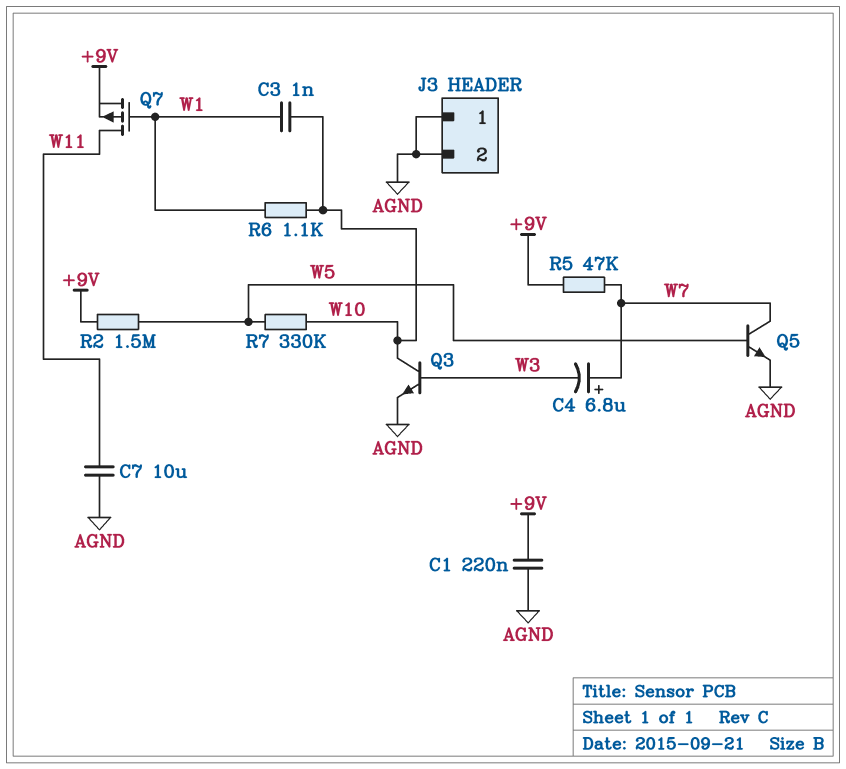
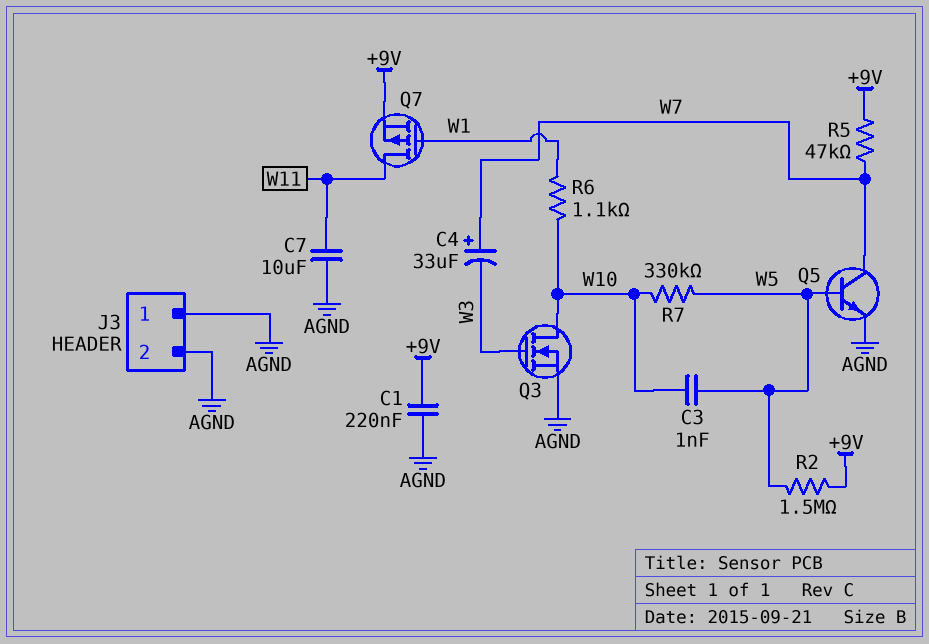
C3: 1nF (W1, W10) -> 1nF (W5, W10)
C4: 6.8uF (plus W7, minus W3) -> 33uF (plus W7, minus W3)
Q3: NPN (B W3, C W10, E AGND) -> NMOS (G W3, D W10, S AGND)

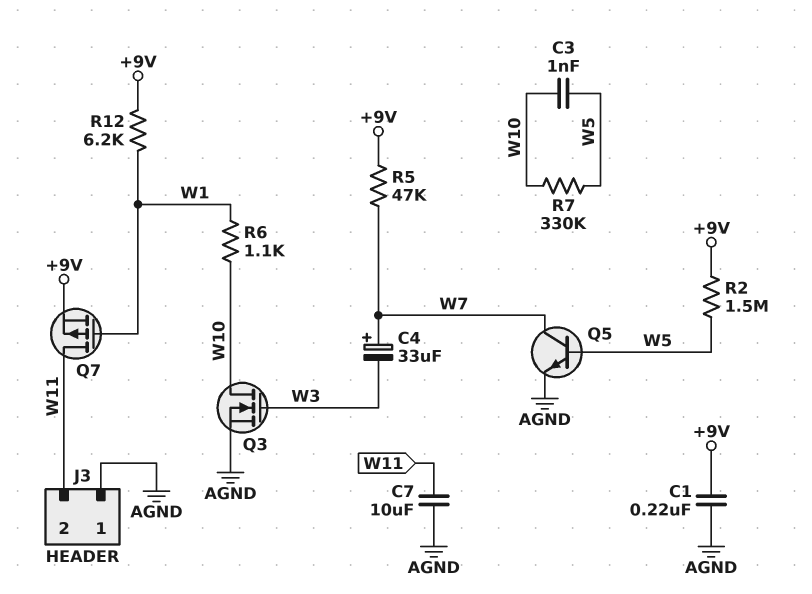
J3 pin 2: AGND -> W11
R12: none -> 6.2k (+9V, W1)

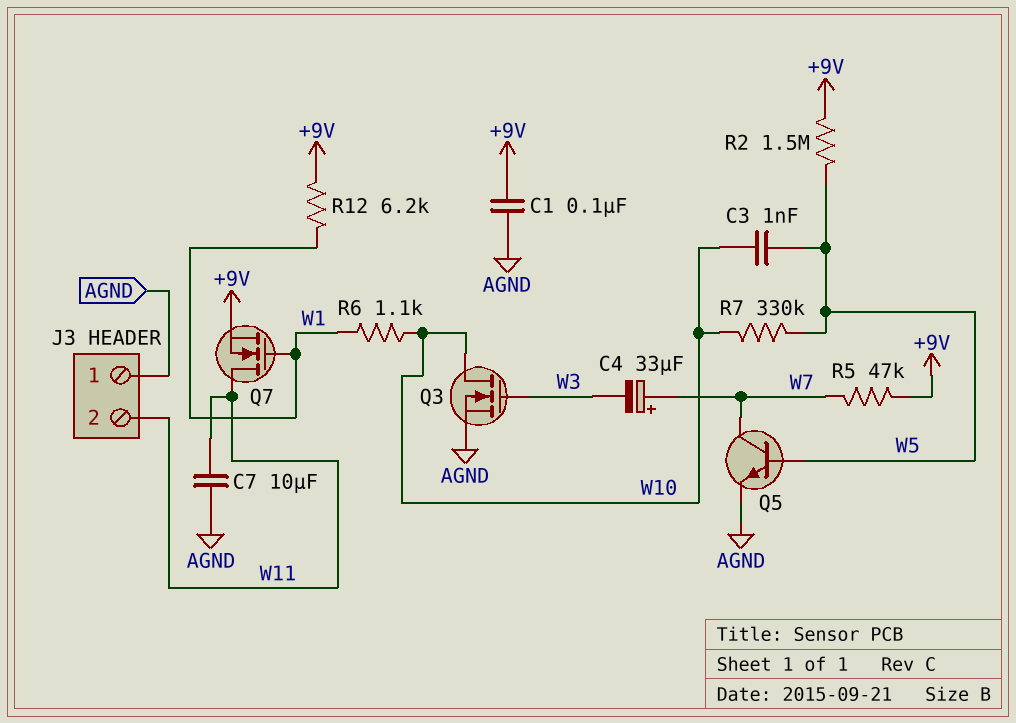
C1: 220nF (+9V, AGND) -> 100nF (+9V, AGND)
Q7: PMOS (G W1, D W11, S +9V) -> NMOS (G W1, D W11, S +9V)

